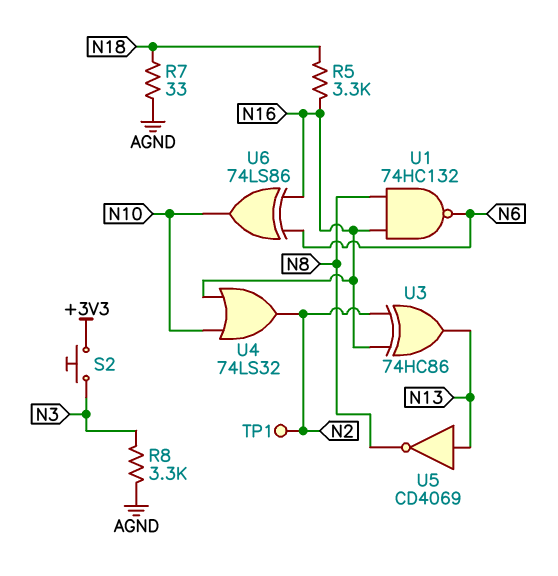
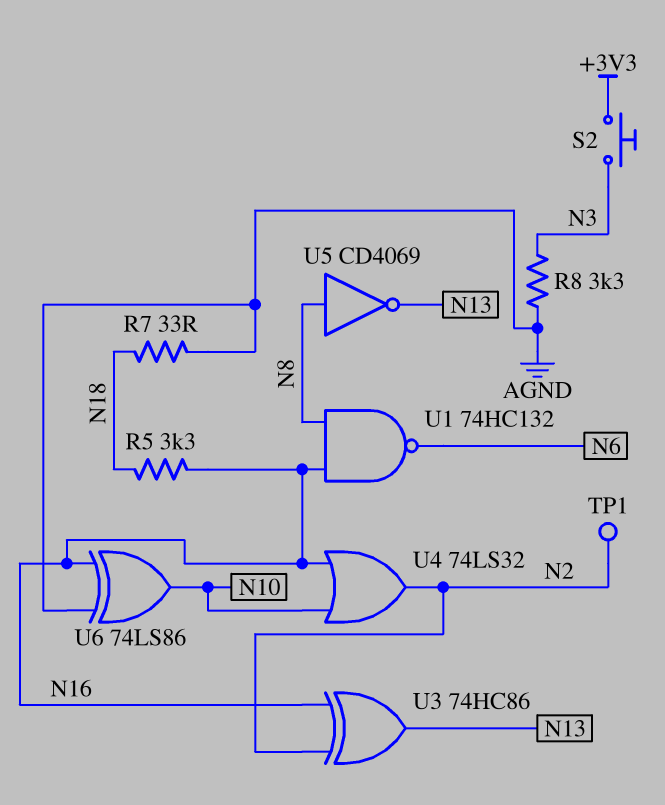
U5: NOT CD4069 (in N13, out N8) -> NOT CD4069 (in N8, out N13)
U6: XOR 74LS86 (in N6, in N16, out N10) -> XOR 74LS86 (in AGND, in N16, out N10)

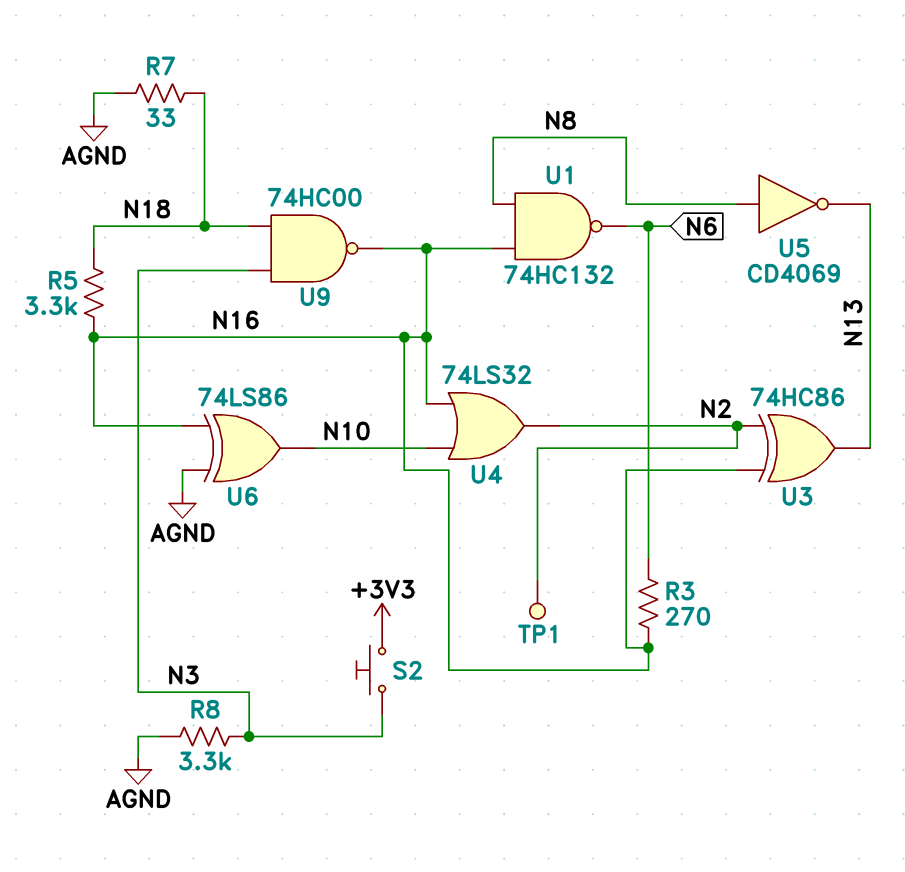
R3: none -> 270 (N6, N16)
U9: none -> NAND 74HC00 (in N3, in N18, out N16)

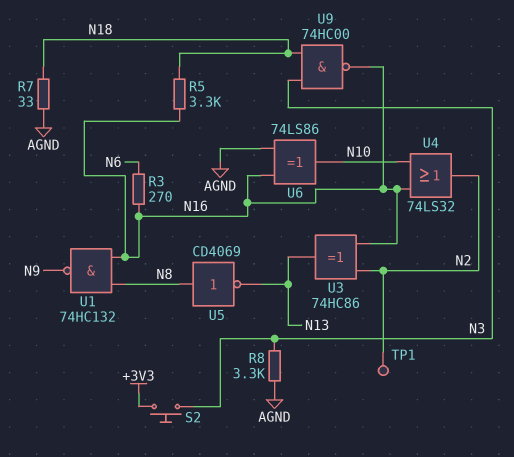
U1: NAND 74HC132 (in N8, in N16, out N6) -> NAND 74HC132 (in N8, in N16, out N9)

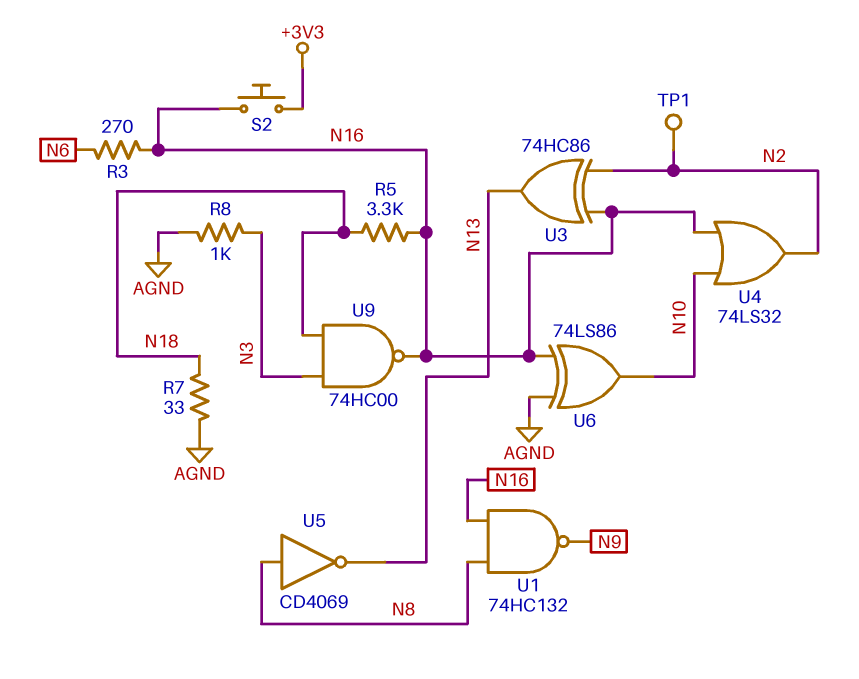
R8: 3.3k (AGND, N3) -> 1k (AGND, N3)
S2: button (+3V3, N3) -> button (+3V3, N16)

